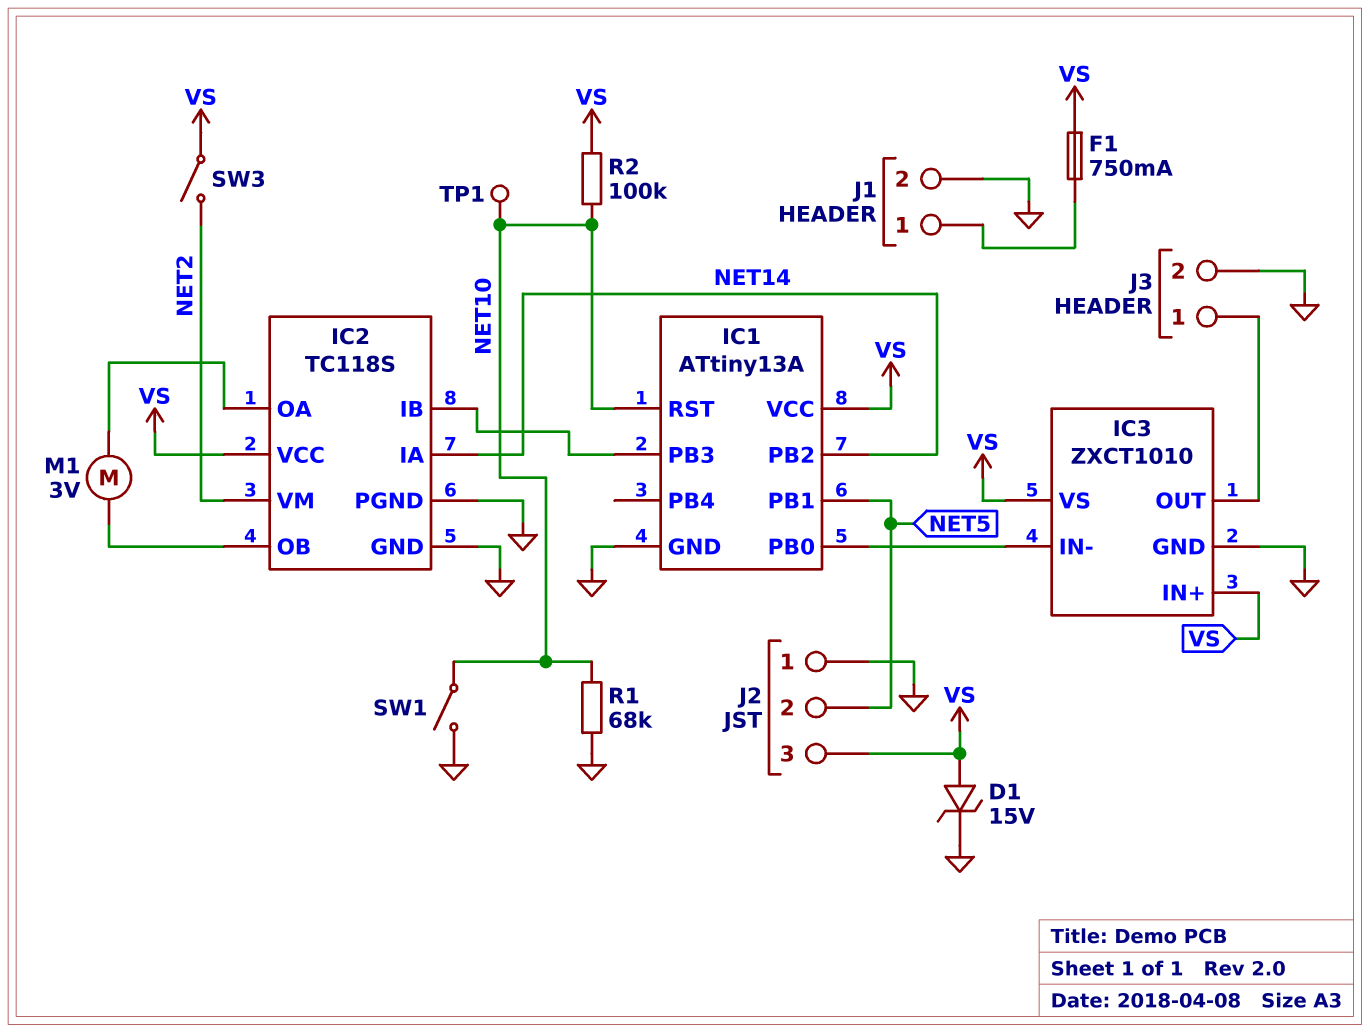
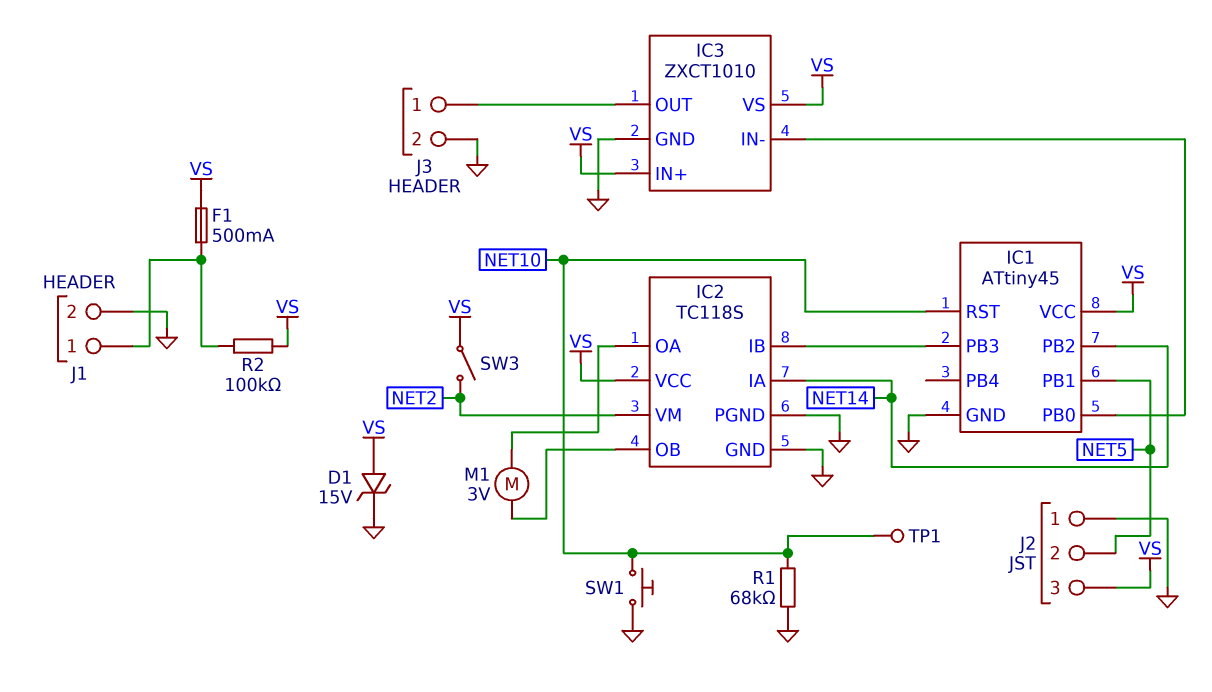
F1: 750mA (J1/1, VS) -> 500mA (J1/1, VS)
IC1: ATtiny13A -> ATtiny45
R2: 100k (NET10, VS) -> 100k (J1/1, VS)
SW1: switch (GND, NET10) -> button (GND, NET10)

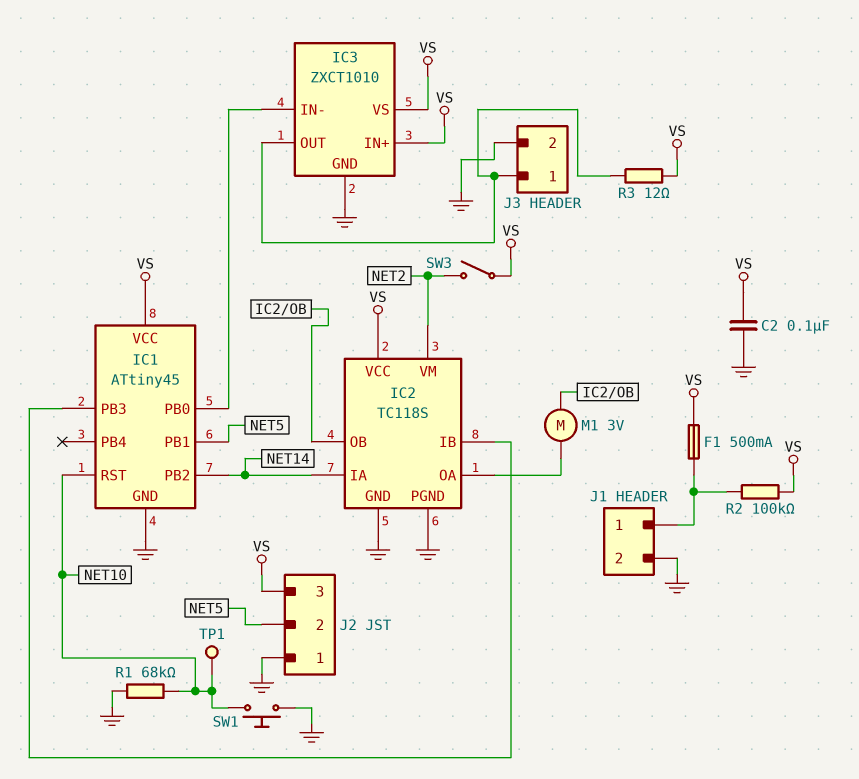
C2: none -> 100nF (GND, VS)
D1: zener 15V (A VS, K GND) -> none
R3: none -> 12 (IC3/OUT, VS)

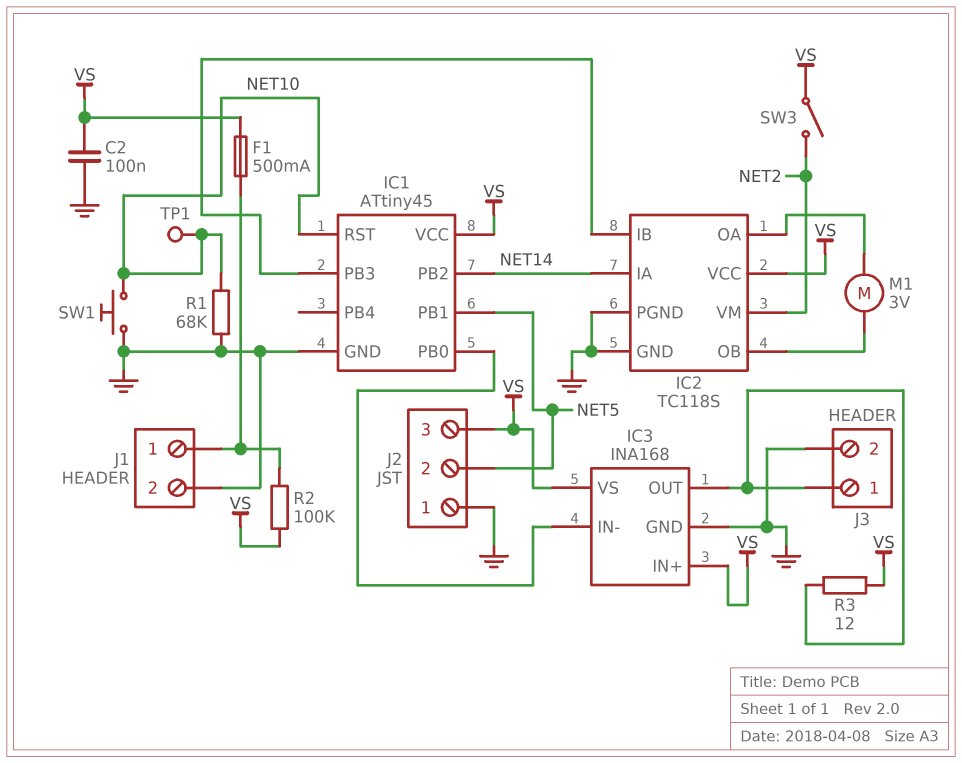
IC3: ZXCT1010 -> INA168

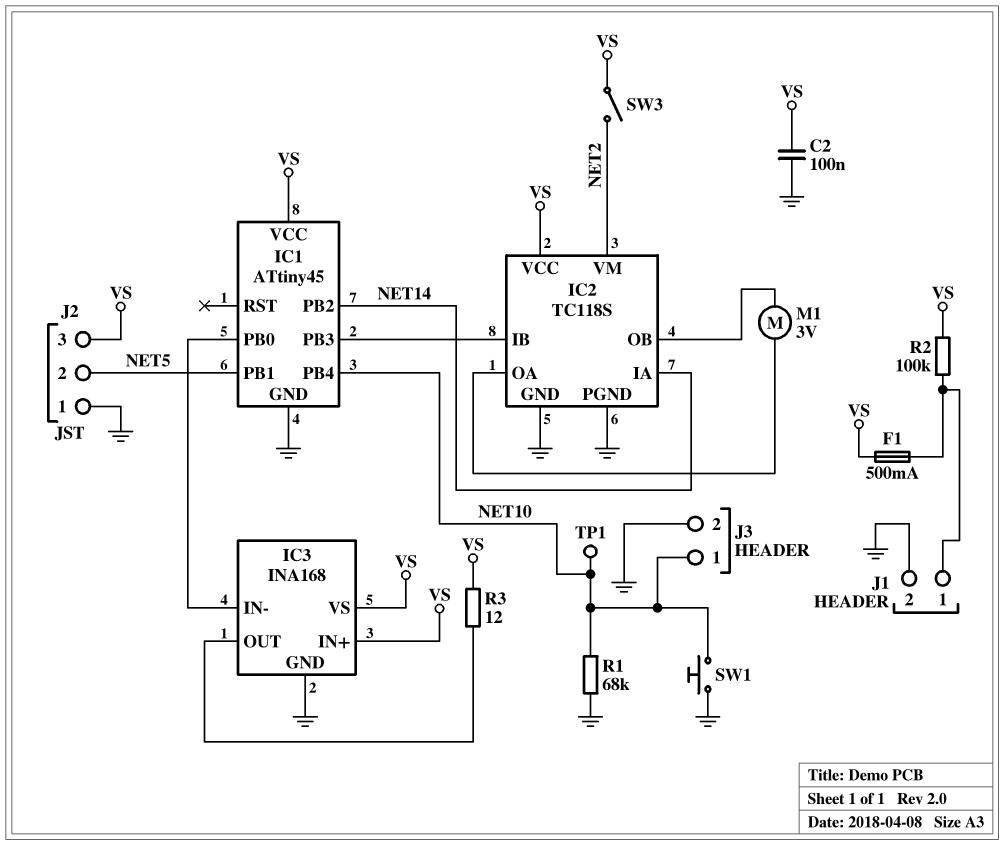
IC1 pin PB4: none -> NET10
IC1 pin RST: NET10 -> none
J3 pin 1: IC3/OUT -> NET10

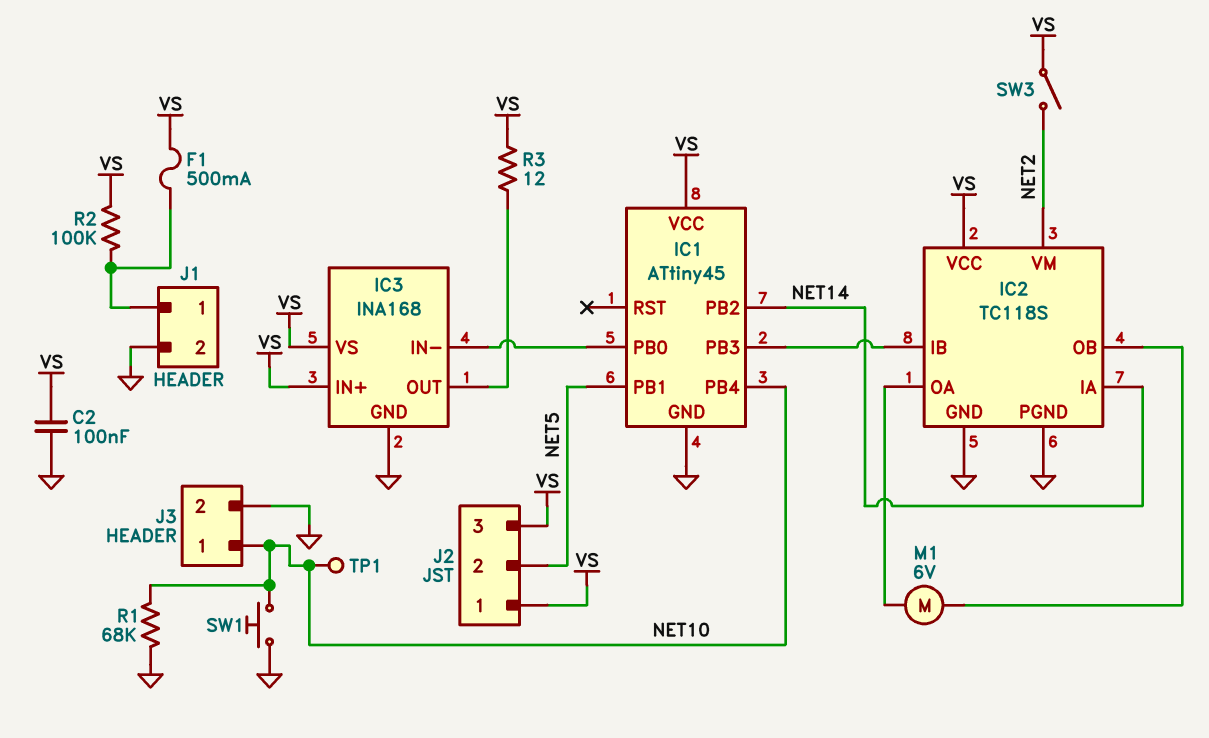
J2 pin 1: GND -> VS
M1: motor 3V (IC2/OA, IC2/OB) -> motor 6V (IC2/OA, IC2/OB)

